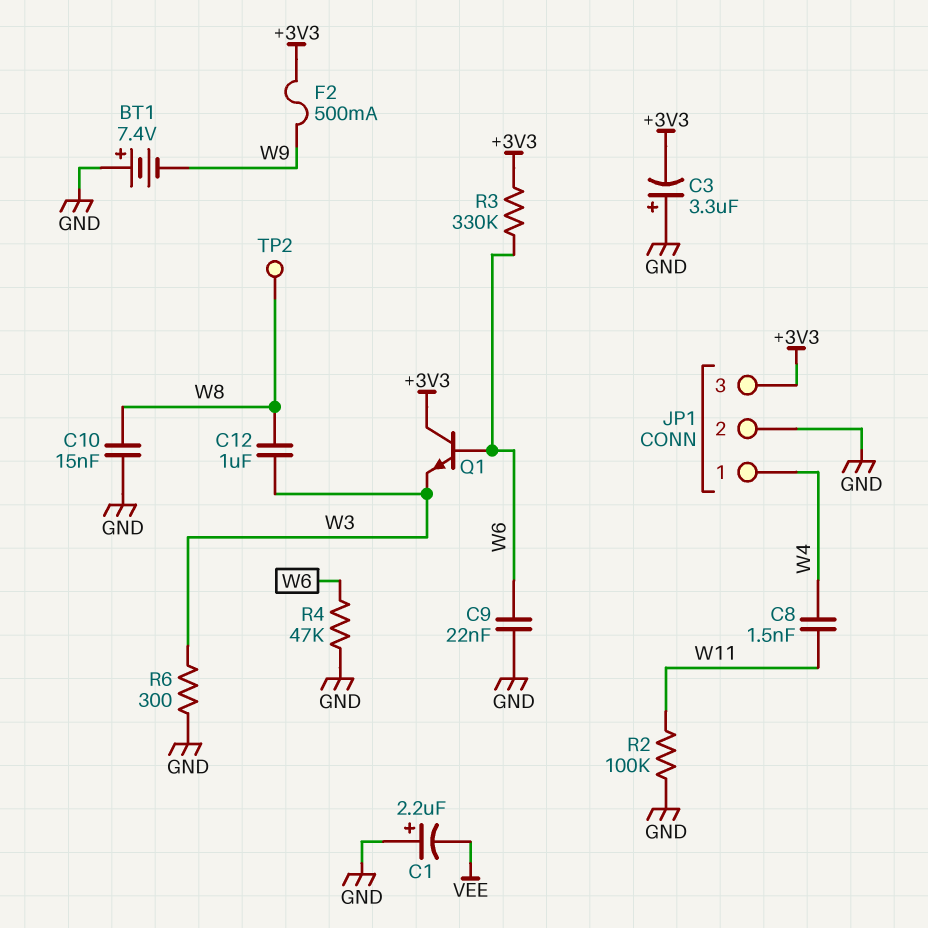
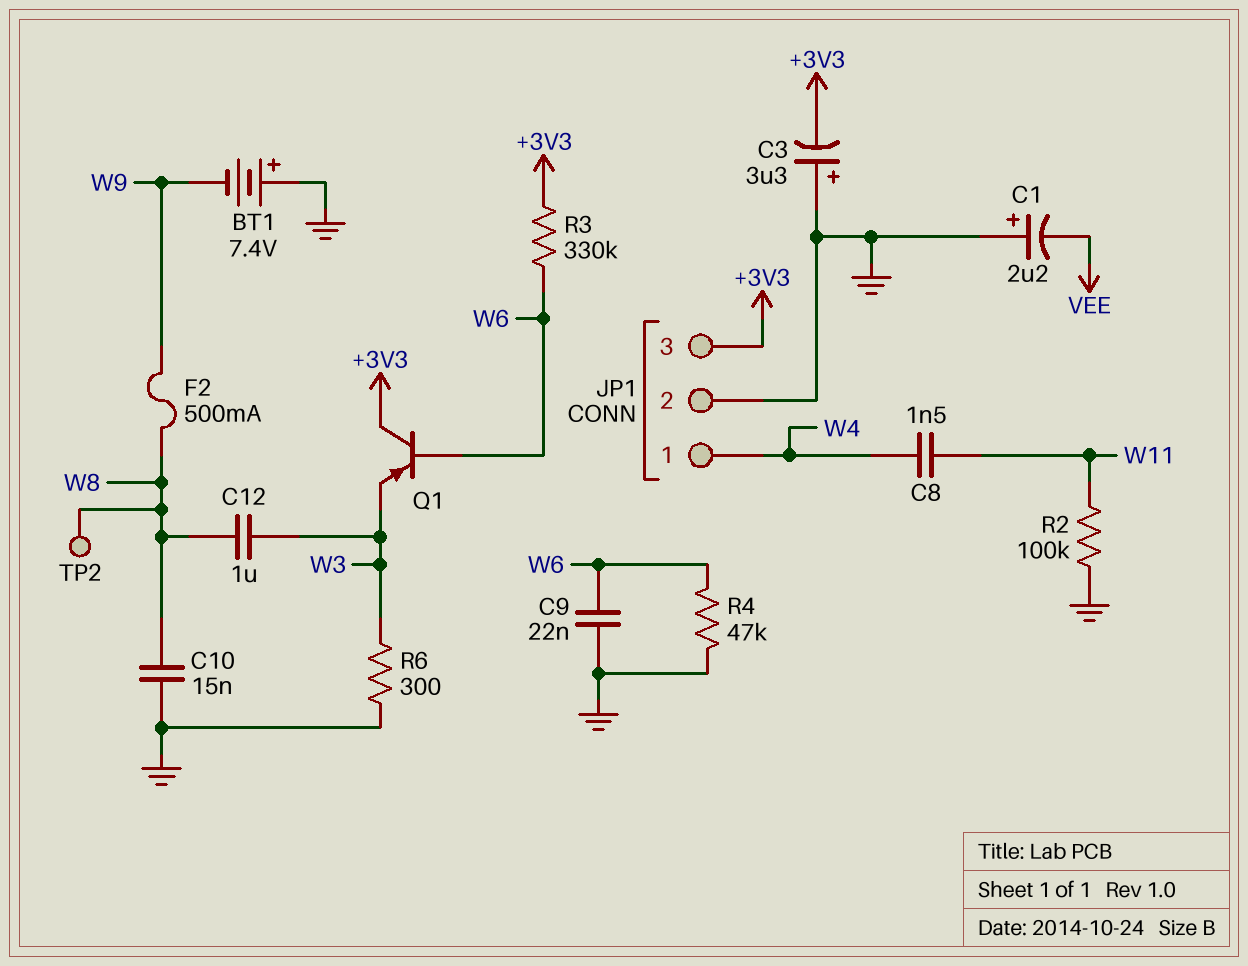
F2: 500mA (+3V3, W9) -> 500mA (W8, W9)
Q1: NPN (B W6, C +3V3, E W3) -> PNP (B W6, C +3V3, E W3)

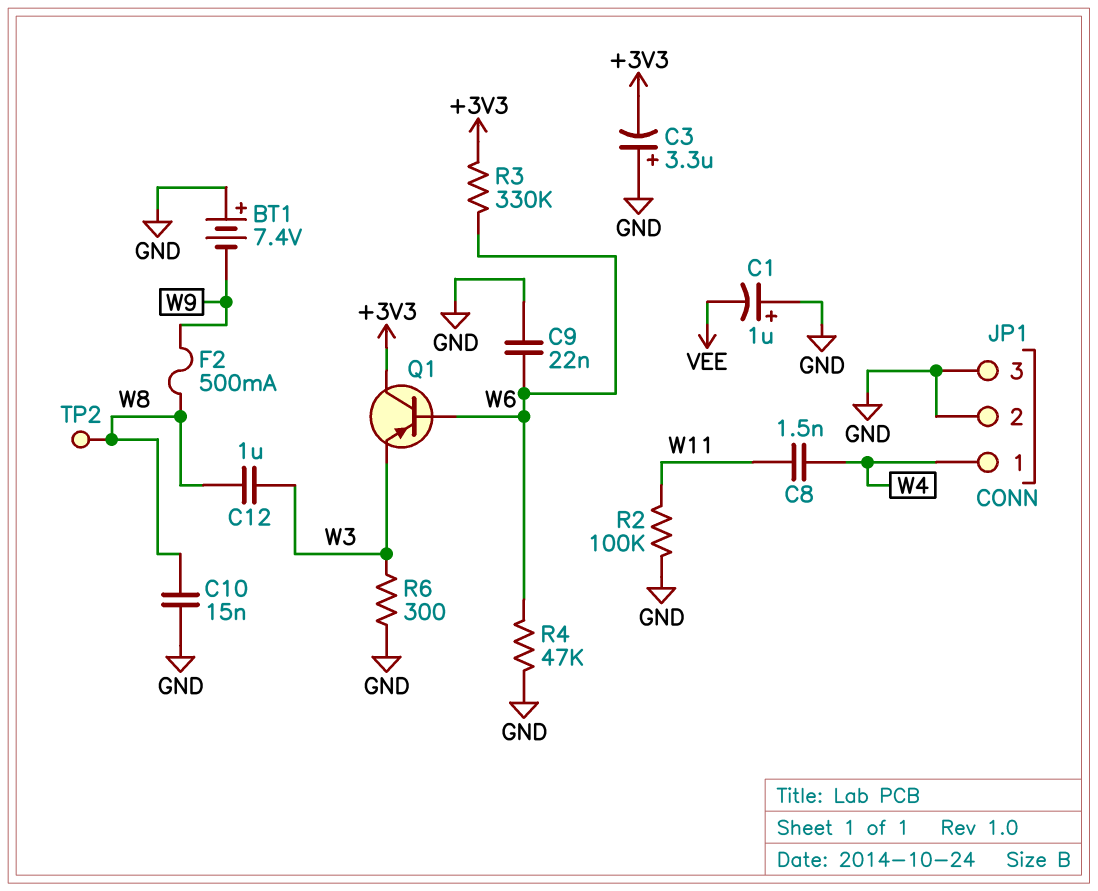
C1: 2.2uF (plus GND, minus VEE) -> 1uF (plus GND, minus VEE)
JP1 pin 3: +3V3 -> GND

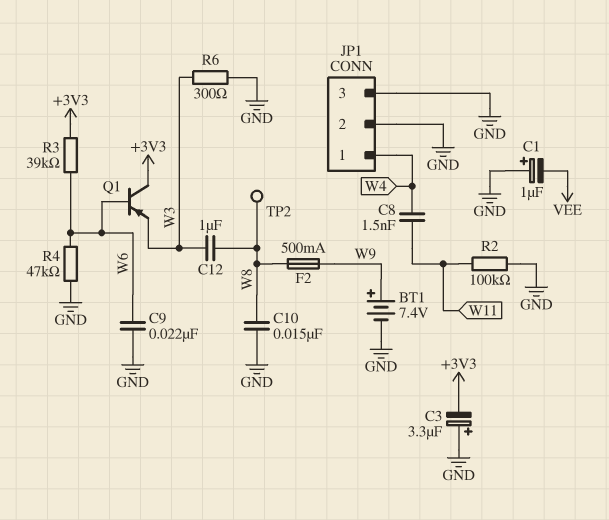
BT1: 7.4V (plus GND, minus W9) -> 7.4V (plus W9, minus GND)
R3: 330k (+3V3, W6) -> 39k (+3V3, W6)

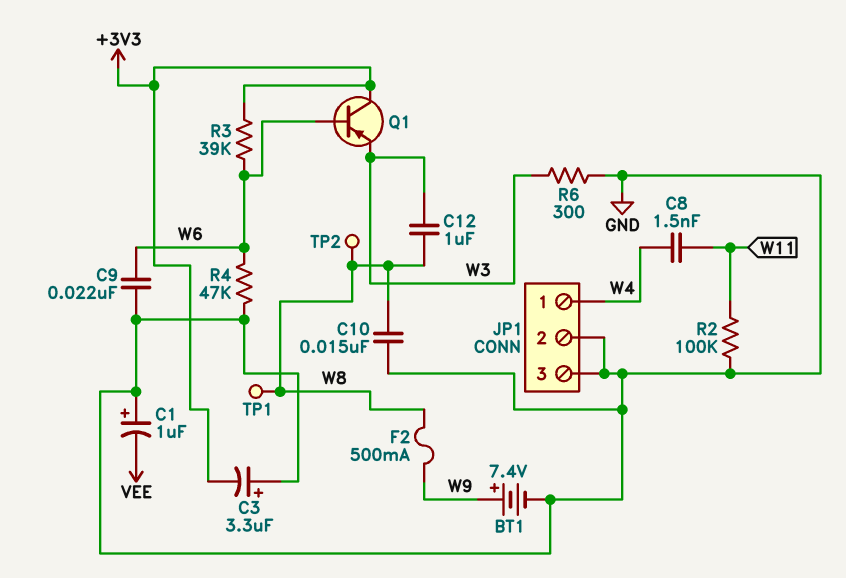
TP1: none -> test point (W8)

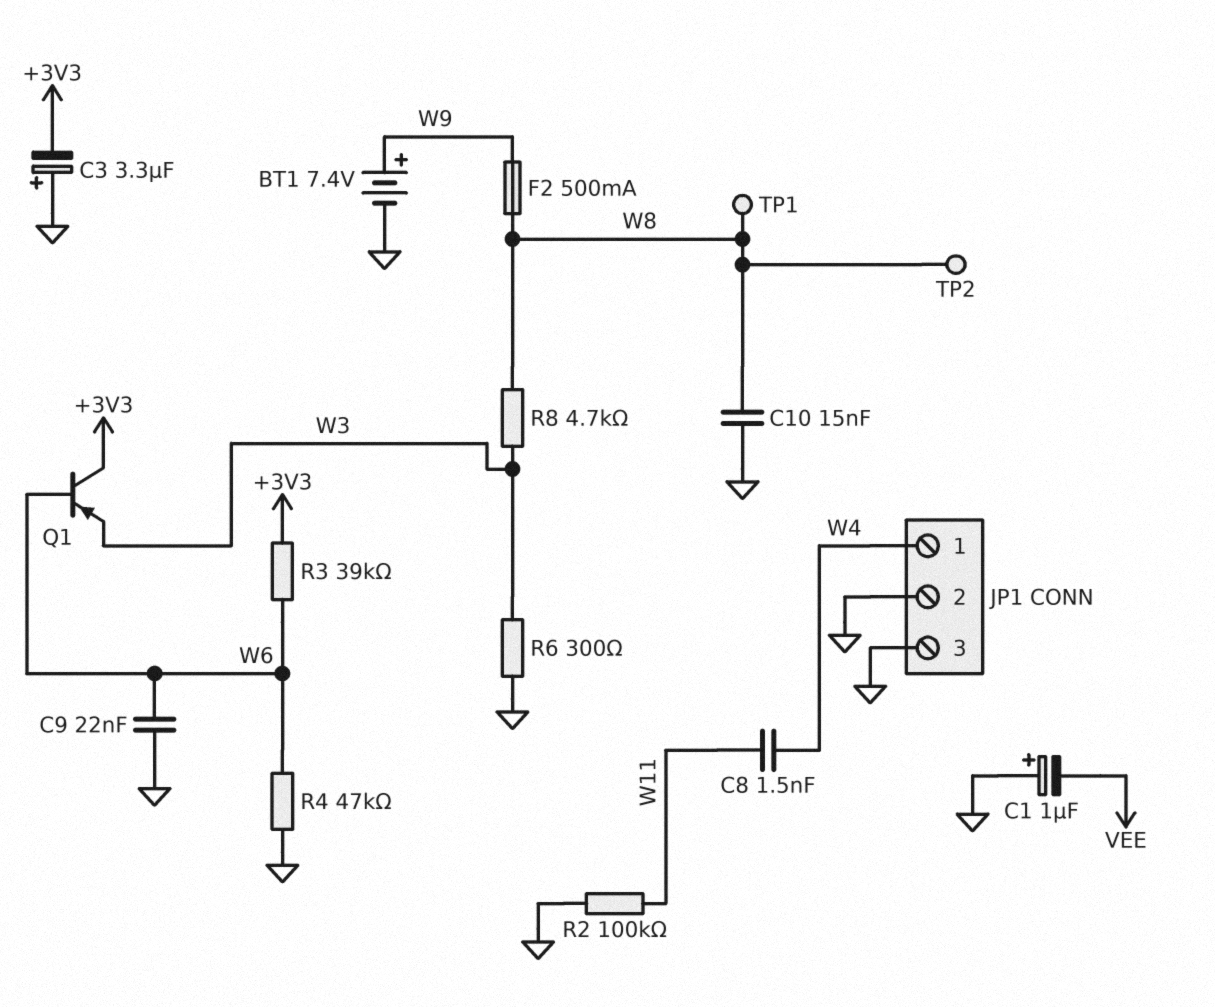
C12: 1uF (W3, W8) -> none
R8: none -> 4.7k (W3, W8)

